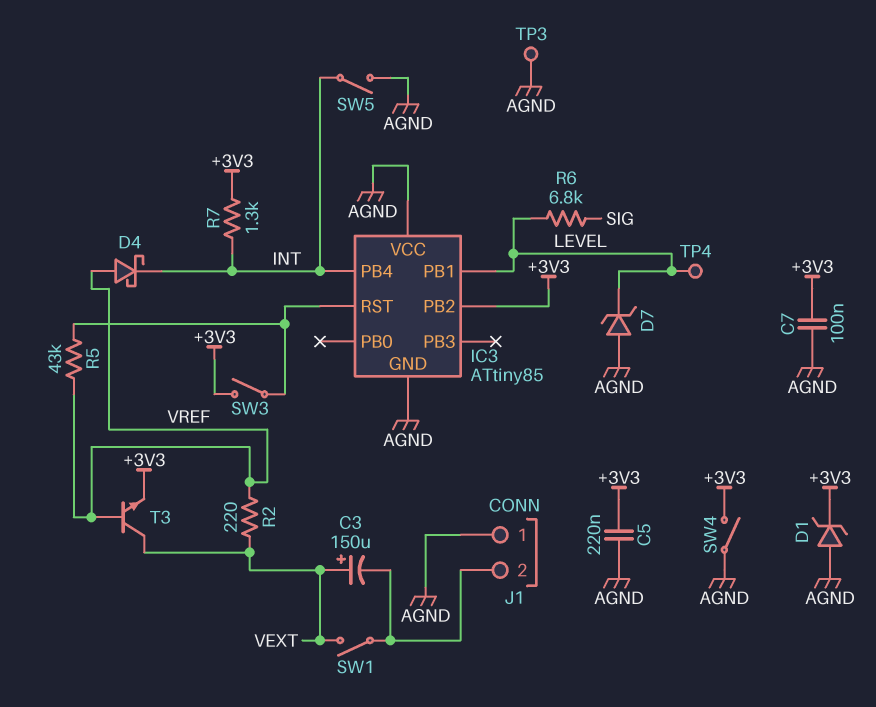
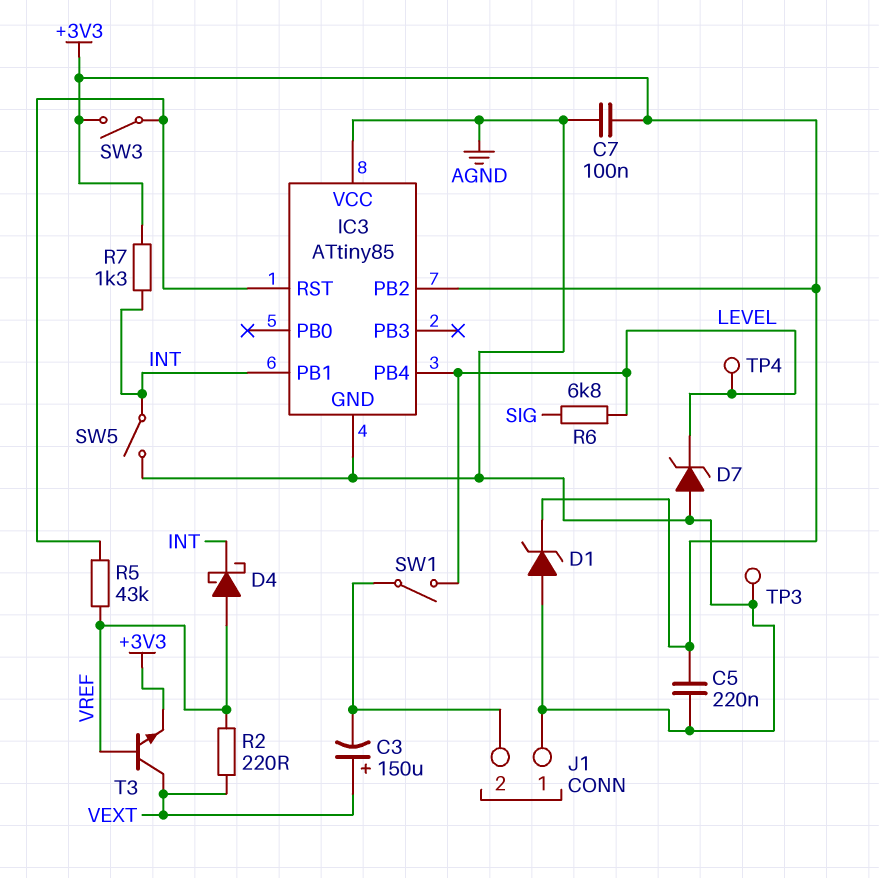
IC3 pin PB1: LEVEL -> INT
IC3 pin PB4: INT -> LEVEL
SW1: switch (J1/2, VEXT) -> switch (J1/2, LEVEL)
SW4: switch (+3V3, AGND) -> none

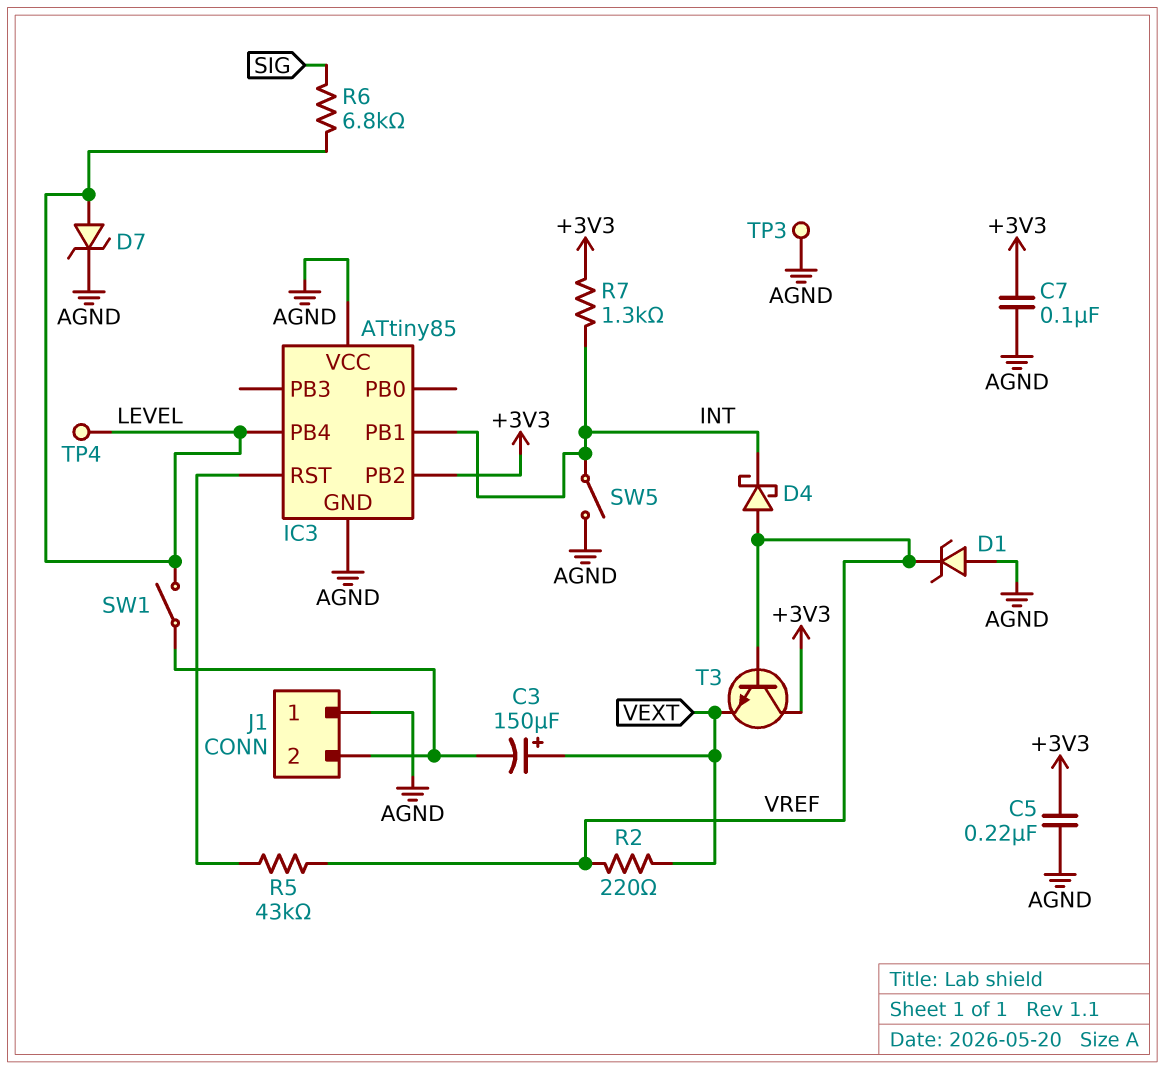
D1: zener (A AGND, K +3V3) -> zener (A AGND, K VREF)
D7: zener (A AGND, K LEVEL) -> zener (A LEVEL, K AGND)
SW3: switch (+3V3, IC3/RST) -> none
T3: NPN (B VREF, C VEXT, E +3V3) -> NPN (B VREF, C +3V3, E VEXT)

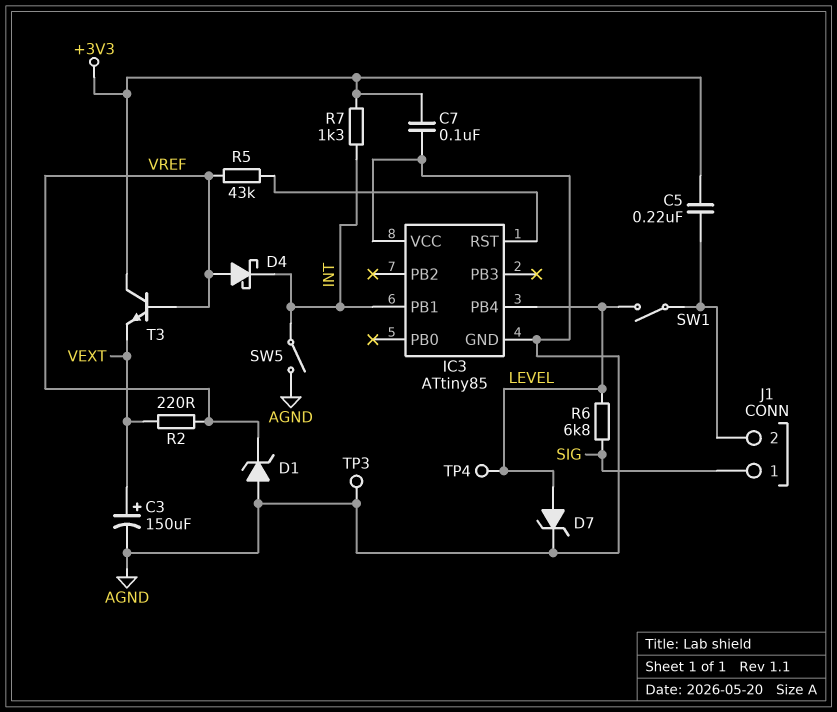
C3: 150uF (plus VEXT, minus J1/2) -> 150uF (plus VEXT, minus AGND)
C5: 220nF (+3V3, AGND) -> 220nF (+3V3, J1/2)
IC3 pin PB2: +3V3 -> none
J1 pin 1: AGND -> SIG

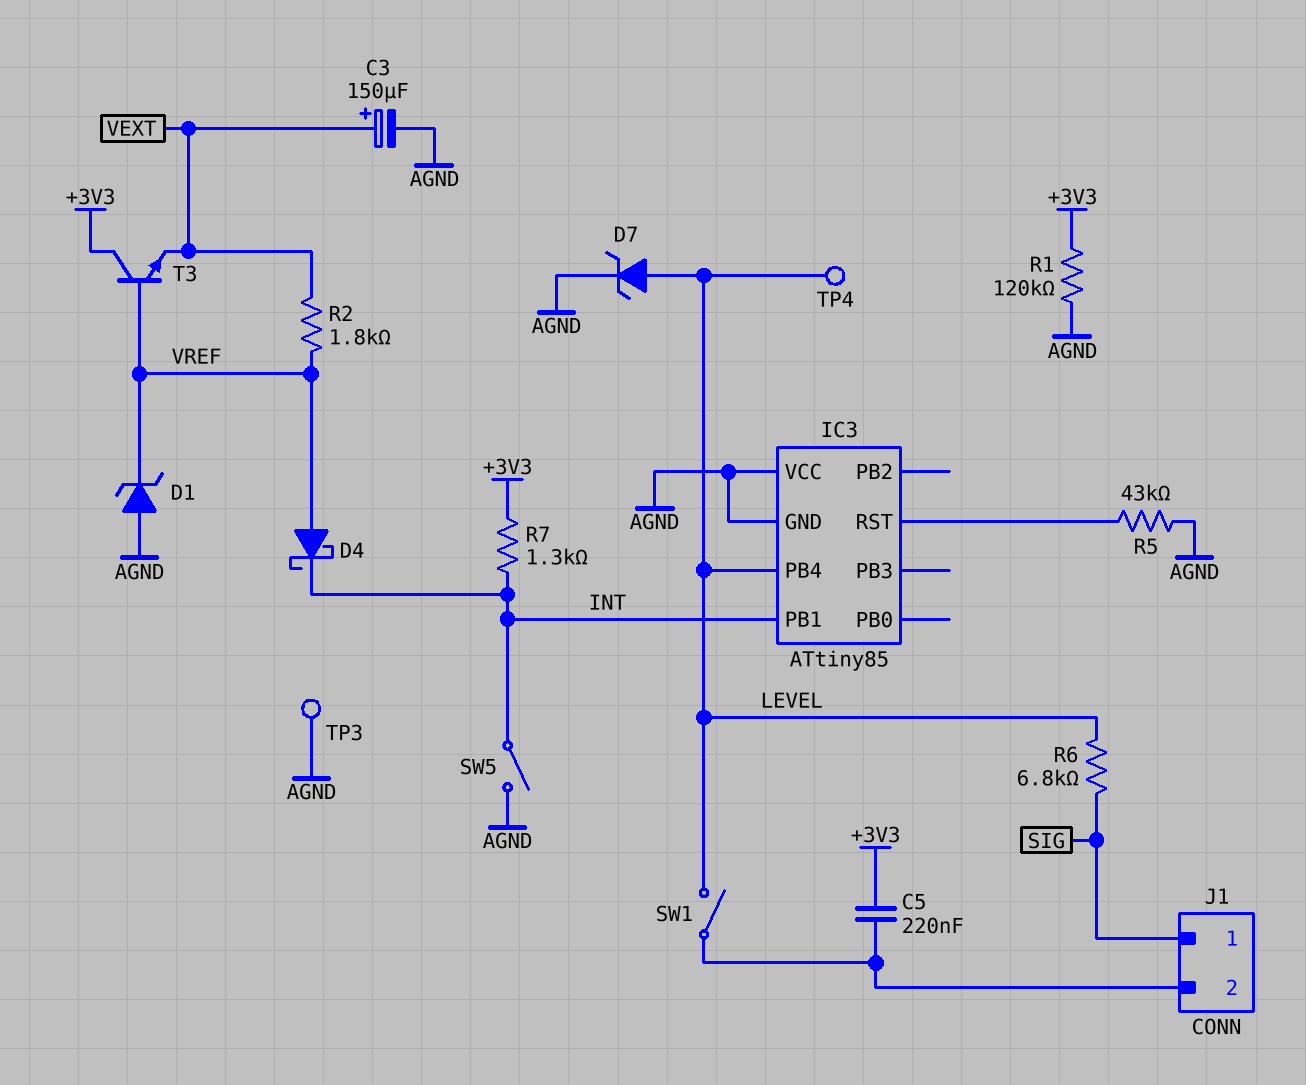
C7: 100nF (+3V3, AGND) -> none
R1: none -> 120k (+3V3, AGND)
R2: 220 (VEXT, VREF) -> 1.8k (VEXT, VREF)
R5: 43k (IC3/RST, VREF) -> 43k (AGND, IC3/RST)

